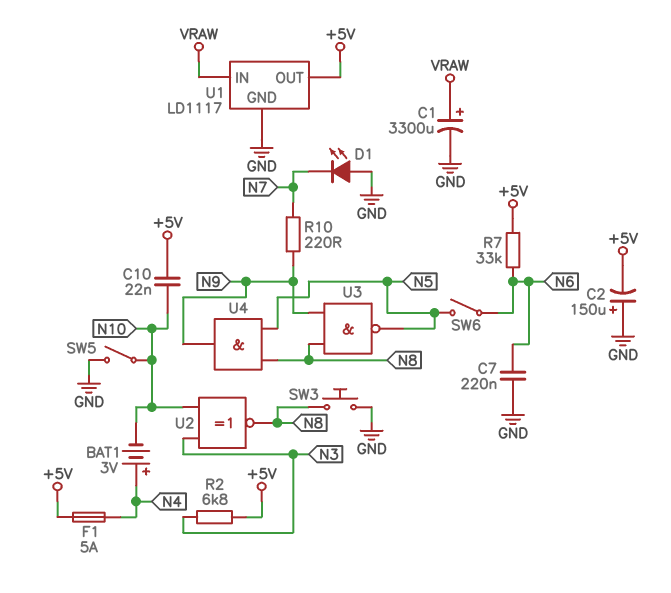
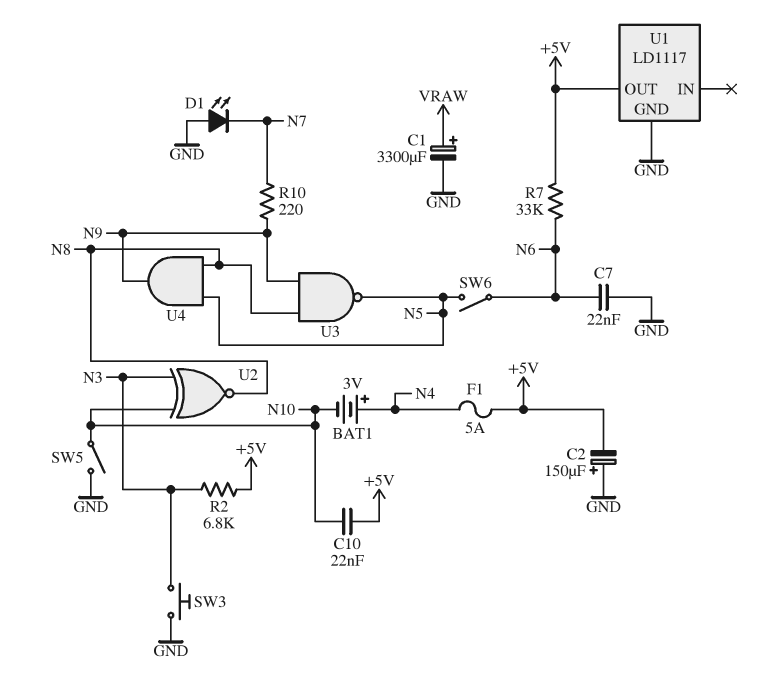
C7: 220nF (GND, N6) -> 22nF (GND, N6)
SW3: button (GND, N8) -> button (GND, N3)
U1 pin IN: VRAW -> none

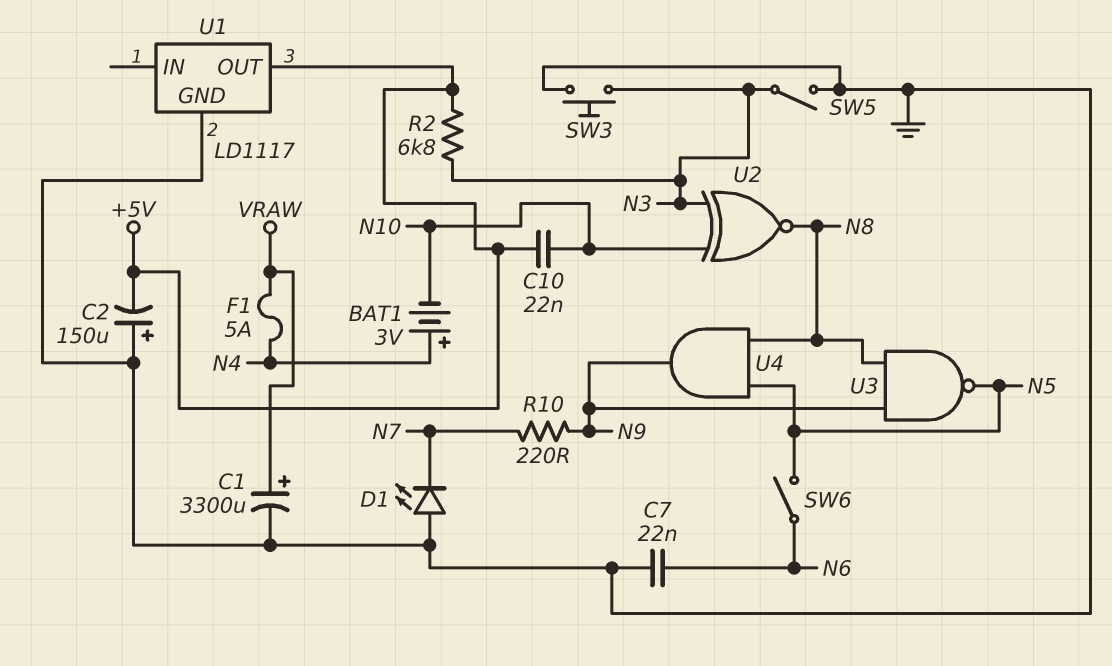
F1: 5A (+5V, N4) -> 5A (N4, VRAW)
R7: 33k (+5V, N6) -> none
SW5: switch (GND, N10) -> switch (GND, N3)

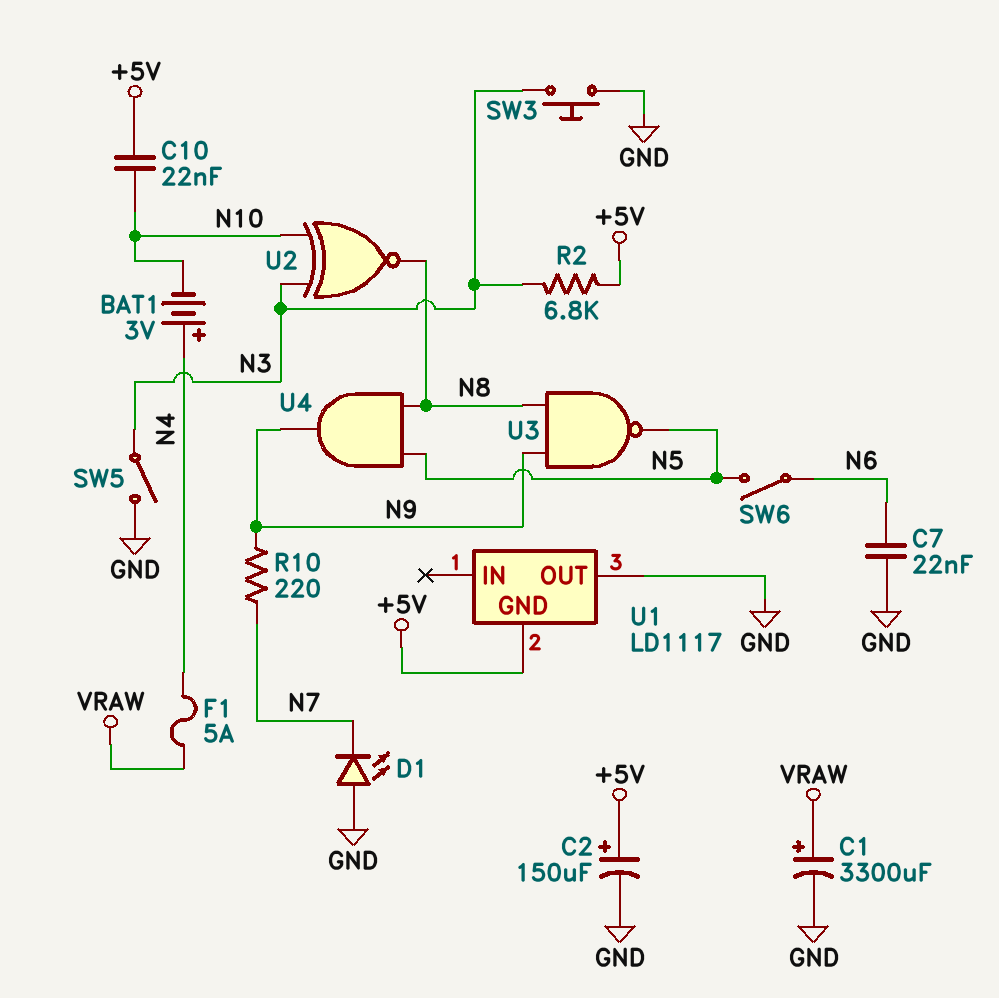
C2: 150uF (plus GND, minus +5V) -> 150uF (plus +5V, minus GND)
U1 pin GND: GND -> +5V
U1 pin OUT: +5V -> GND

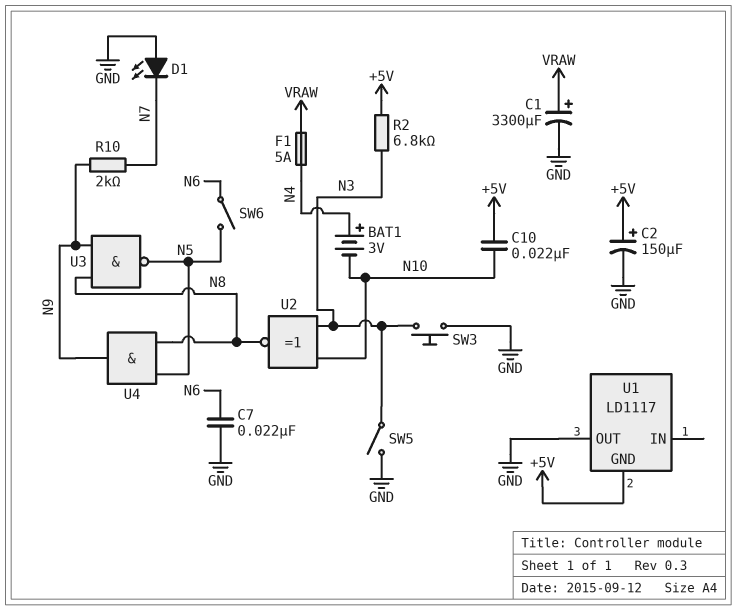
R10: 220 (N7, N9) -> 2k (N7, N9)

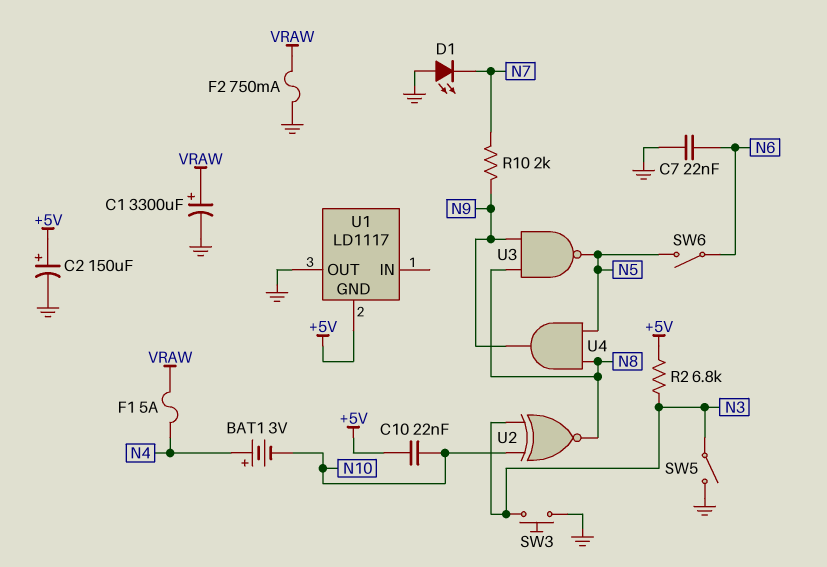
F2: none -> 750mA (GND, VRAW)

